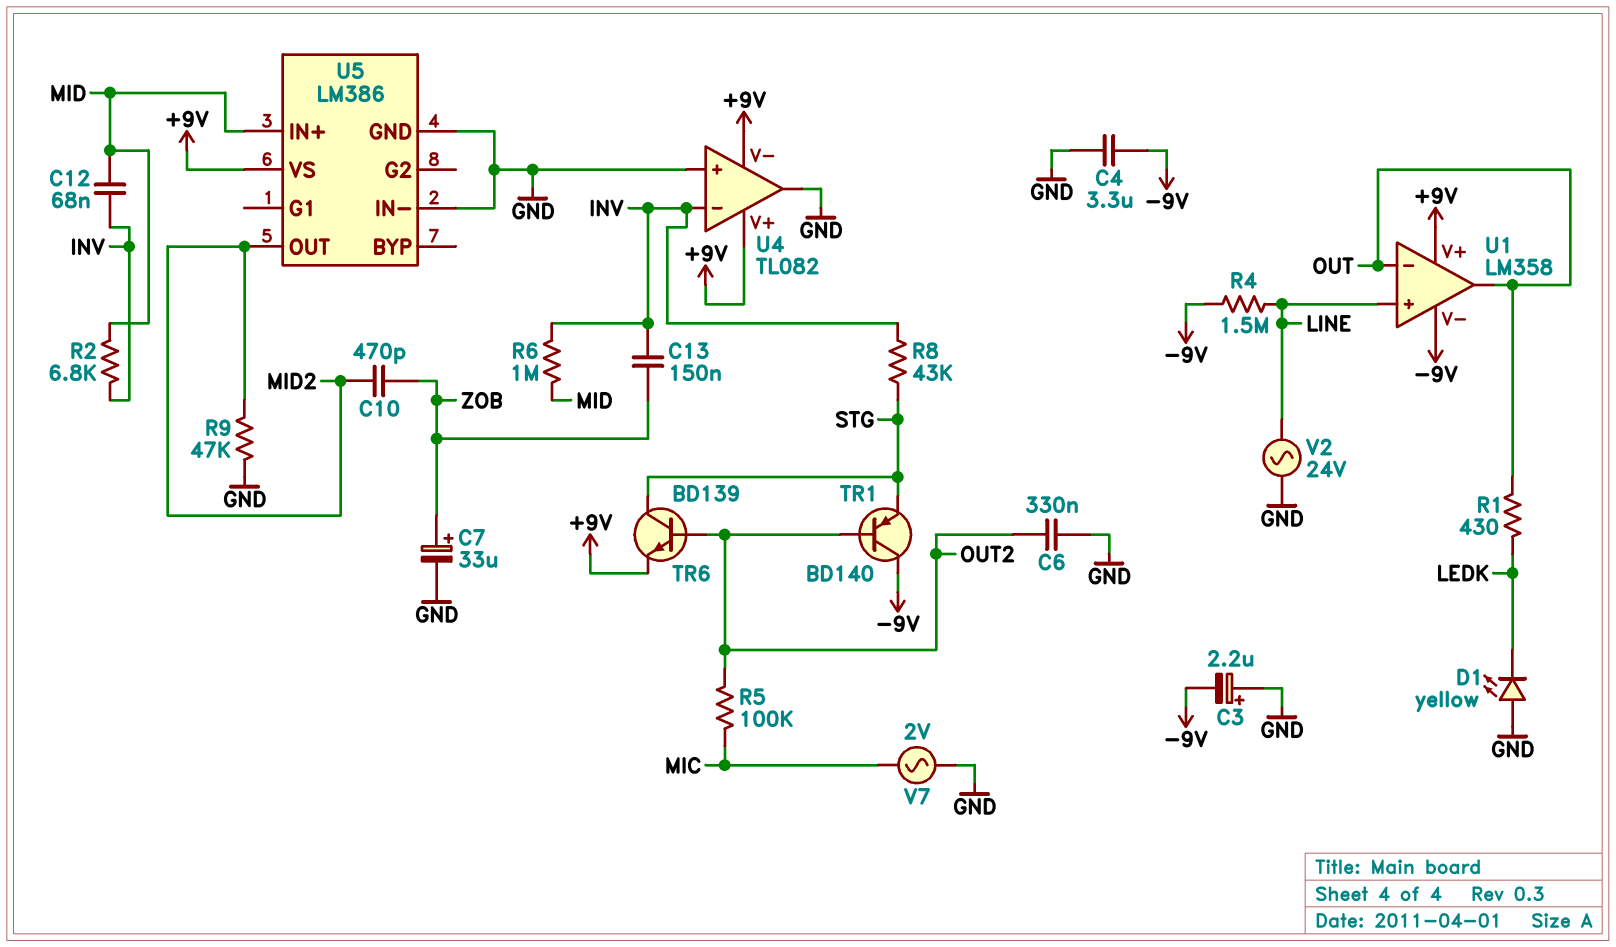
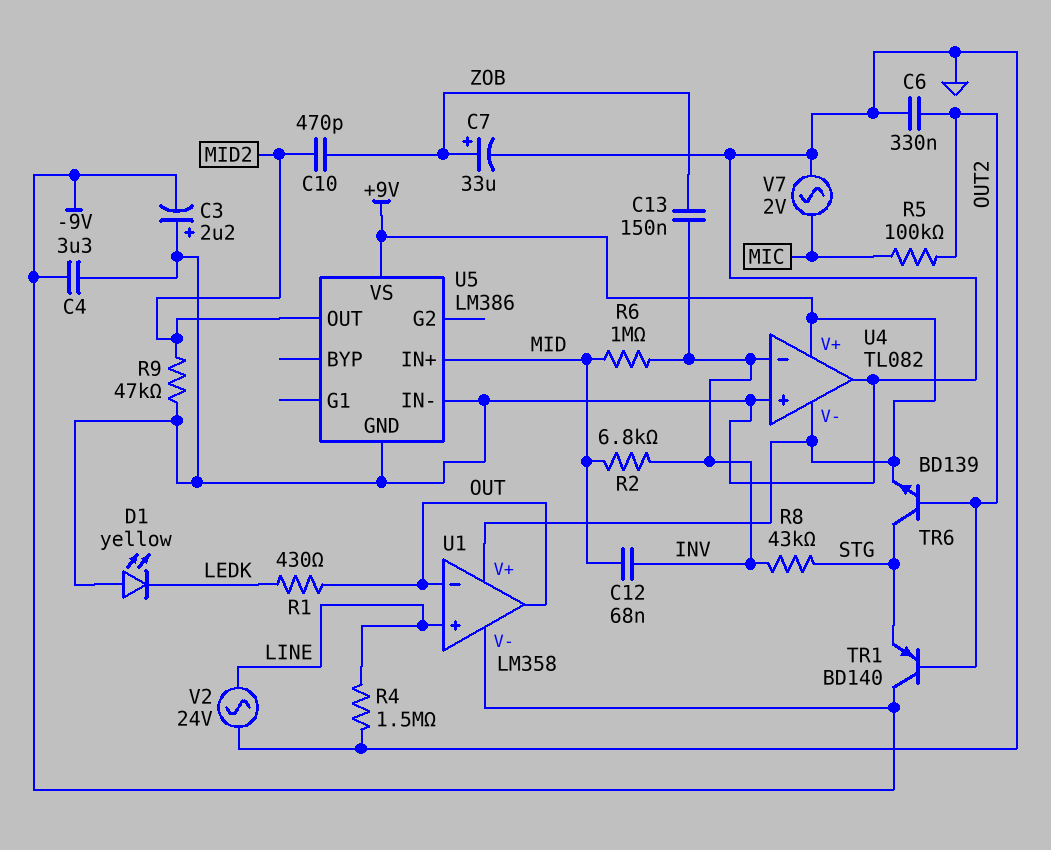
R4: 1.5M (-9V, LINE) -> 1.5M (GND, LINE)

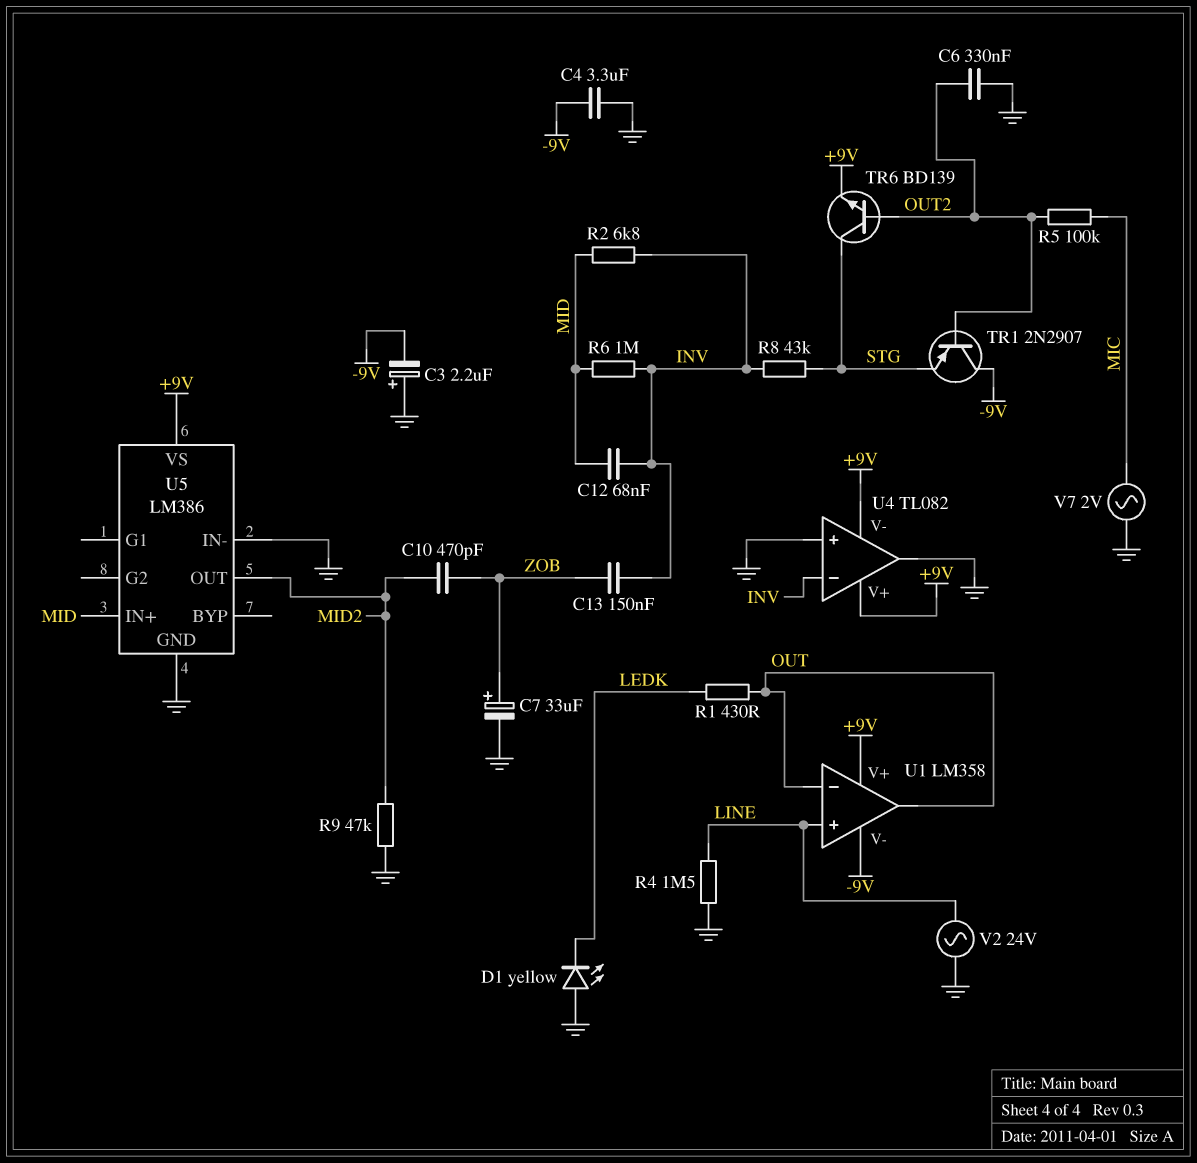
TR1: PNP BD140 (B OUT2, C -9V, E STG) -> PNP 2N2907 (B OUT2, C -9V, E STG)

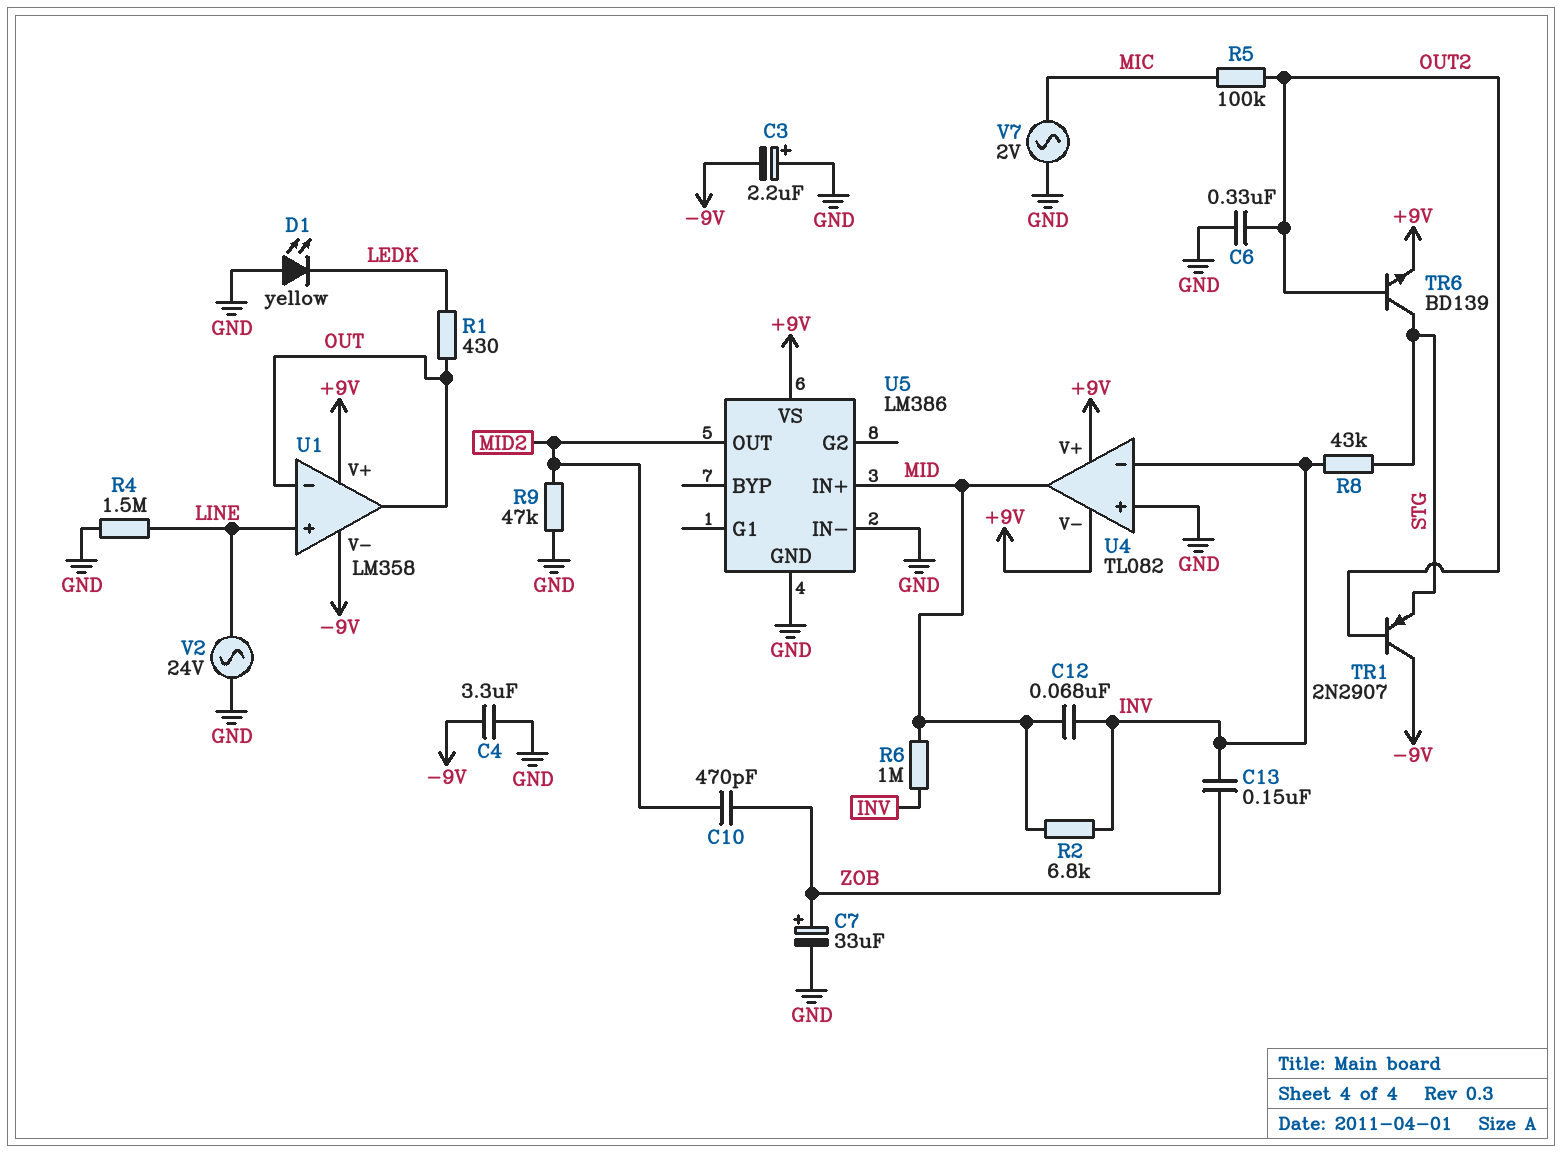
U4 pin out: GND -> MID

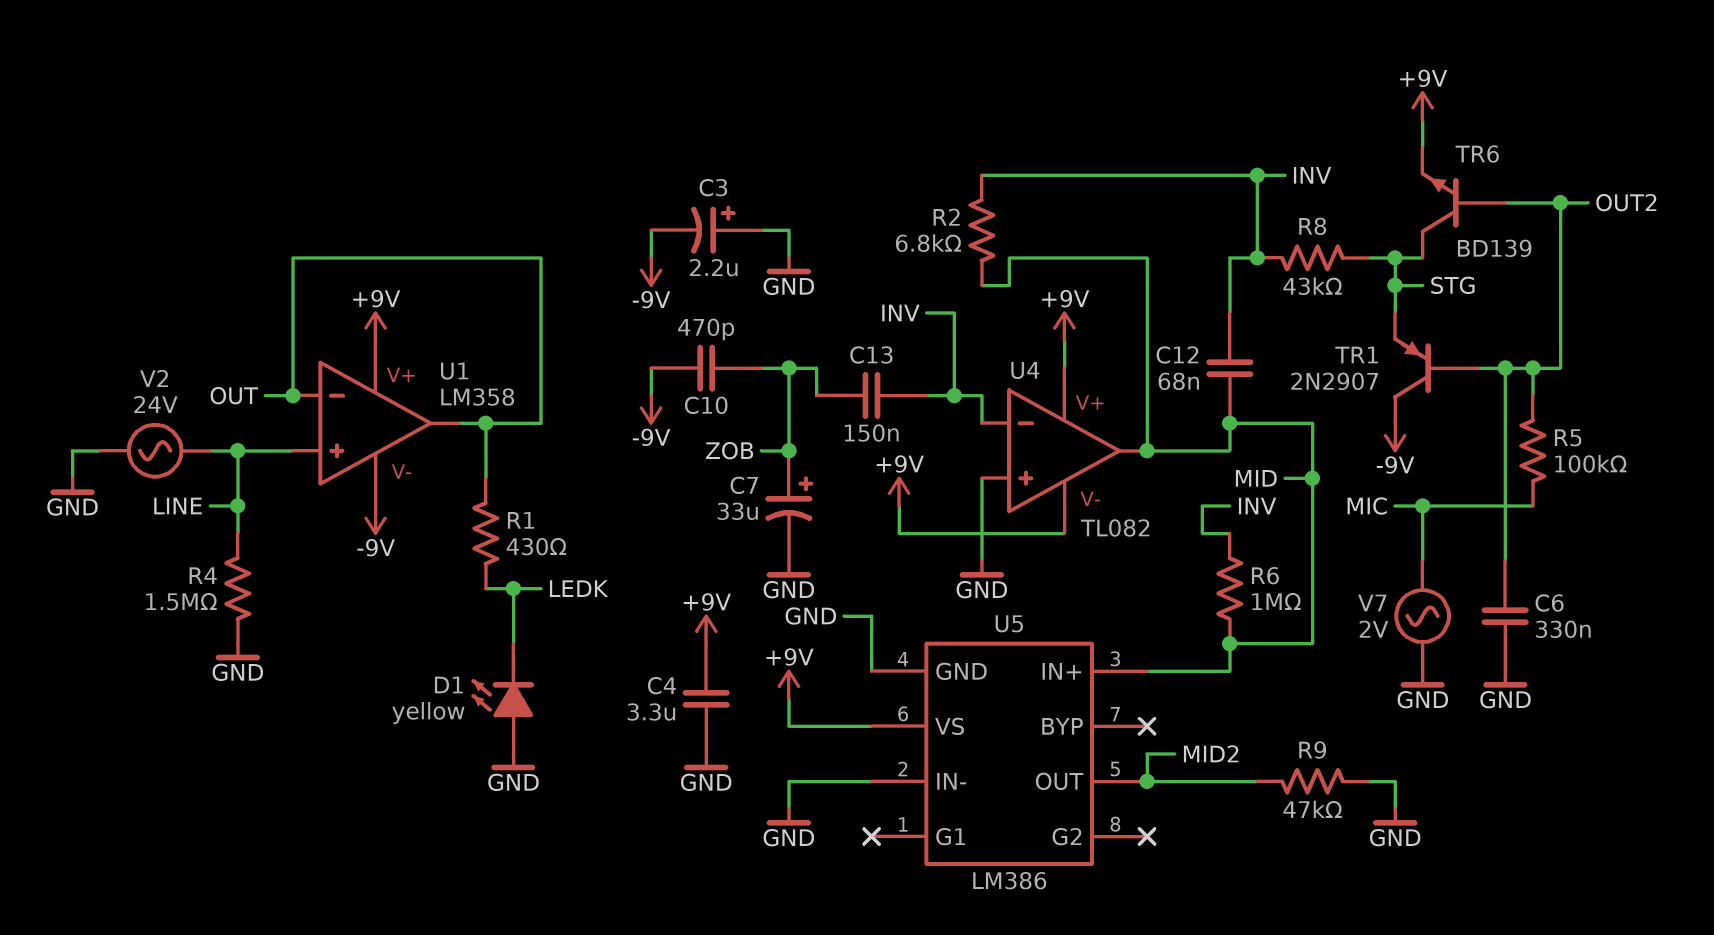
C4: 3.3uF (-9V, GND) -> 3.3uF (+9V, GND)
C10: 470pF (MID2, ZOB) -> 470pF (-9V, ZOB)

